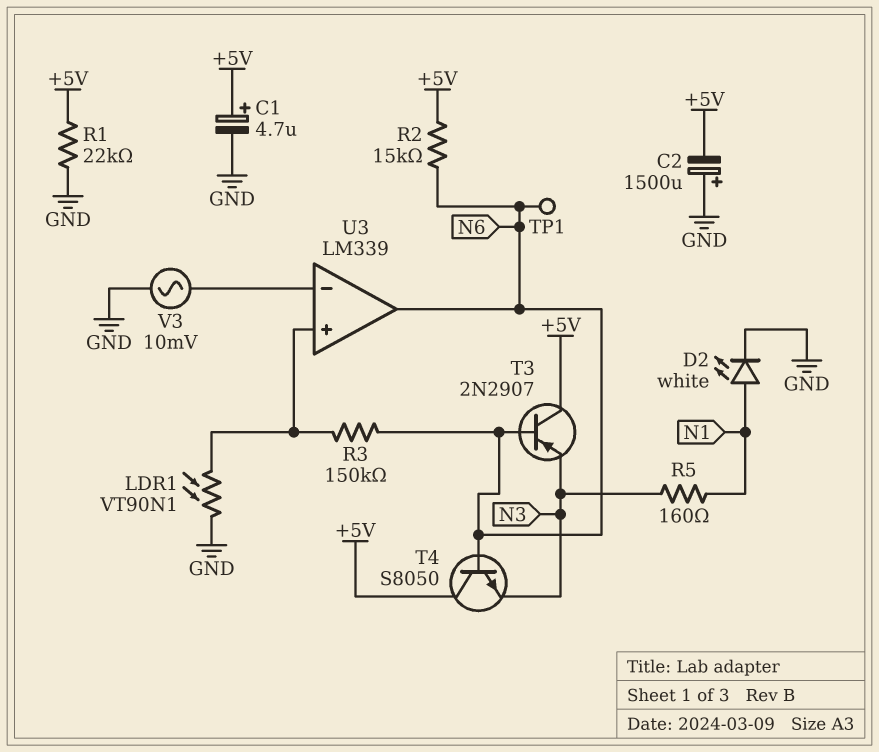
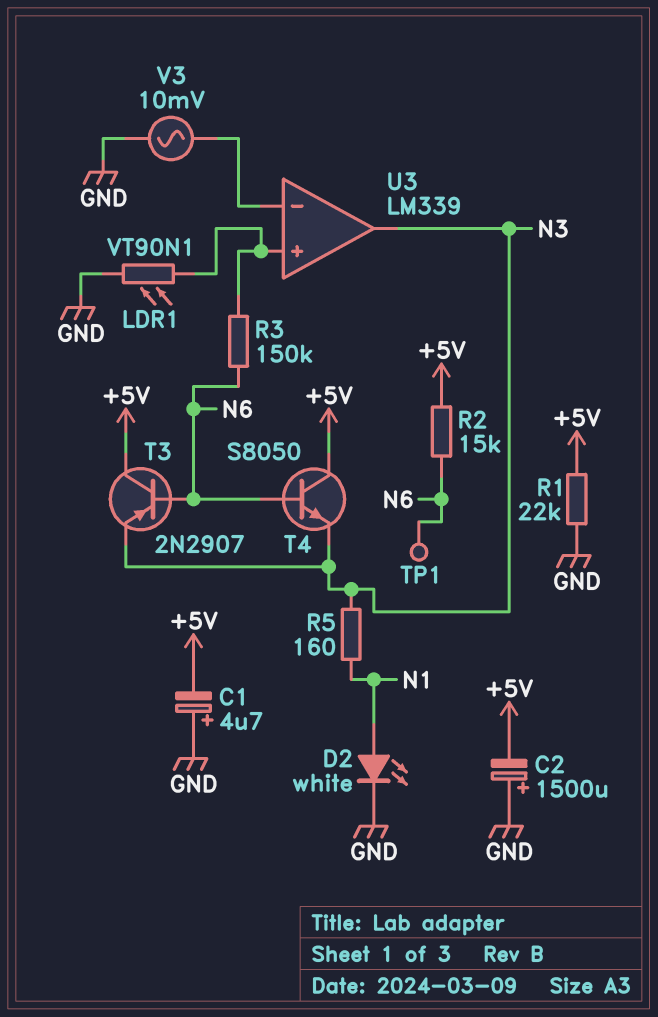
C1: 4.7uF (plus +5V, minus GND) -> 4.7uF (plus GND, minus +5V)
U3 pin out: N6 -> N3

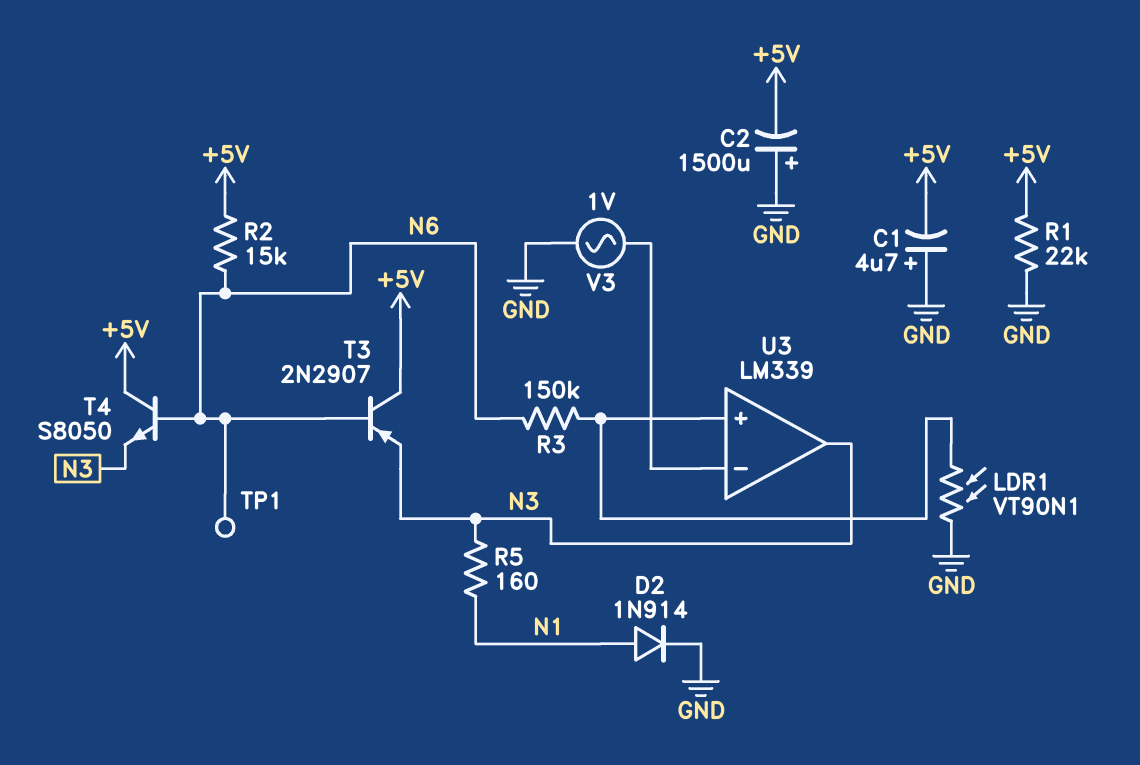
D2: LED white (A N1, K GND) -> diode 1N914 (A N1, K GND)
V3: AC 10mV (GND, U3/in-) -> AC 1V (GND, U3/in-)

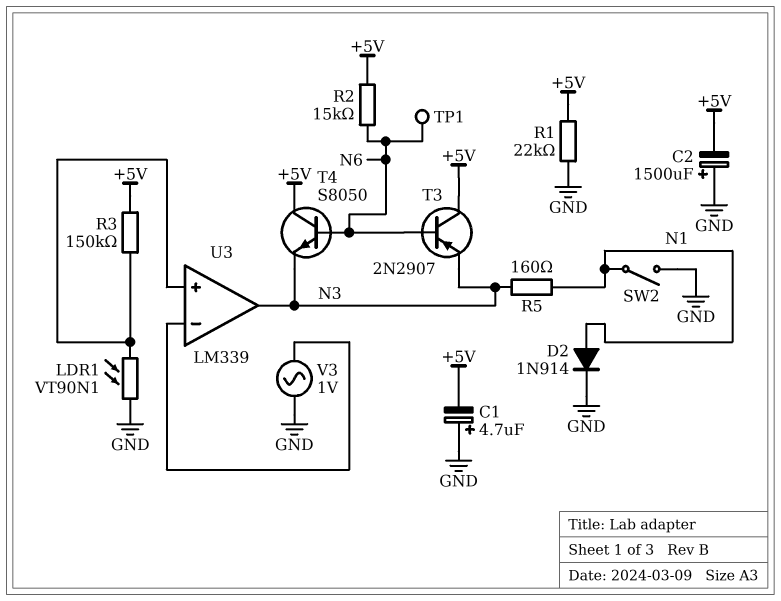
R3: 150k (N6, U3/in+) -> 150k (+5V, U3/in+)
SW2: none -> switch (GND, N1)

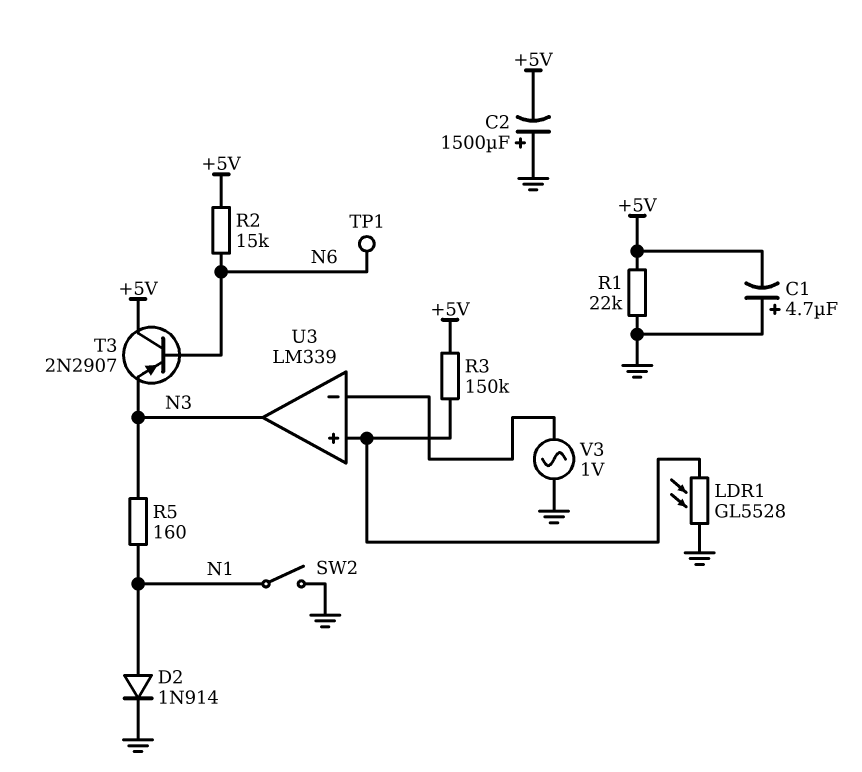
LDR1: VT90N1 (GND, U3/in+) -> GL5528 (GND, U3/in+)
T4: NPN S8050 (B N6, C +5V, E N3) -> none

